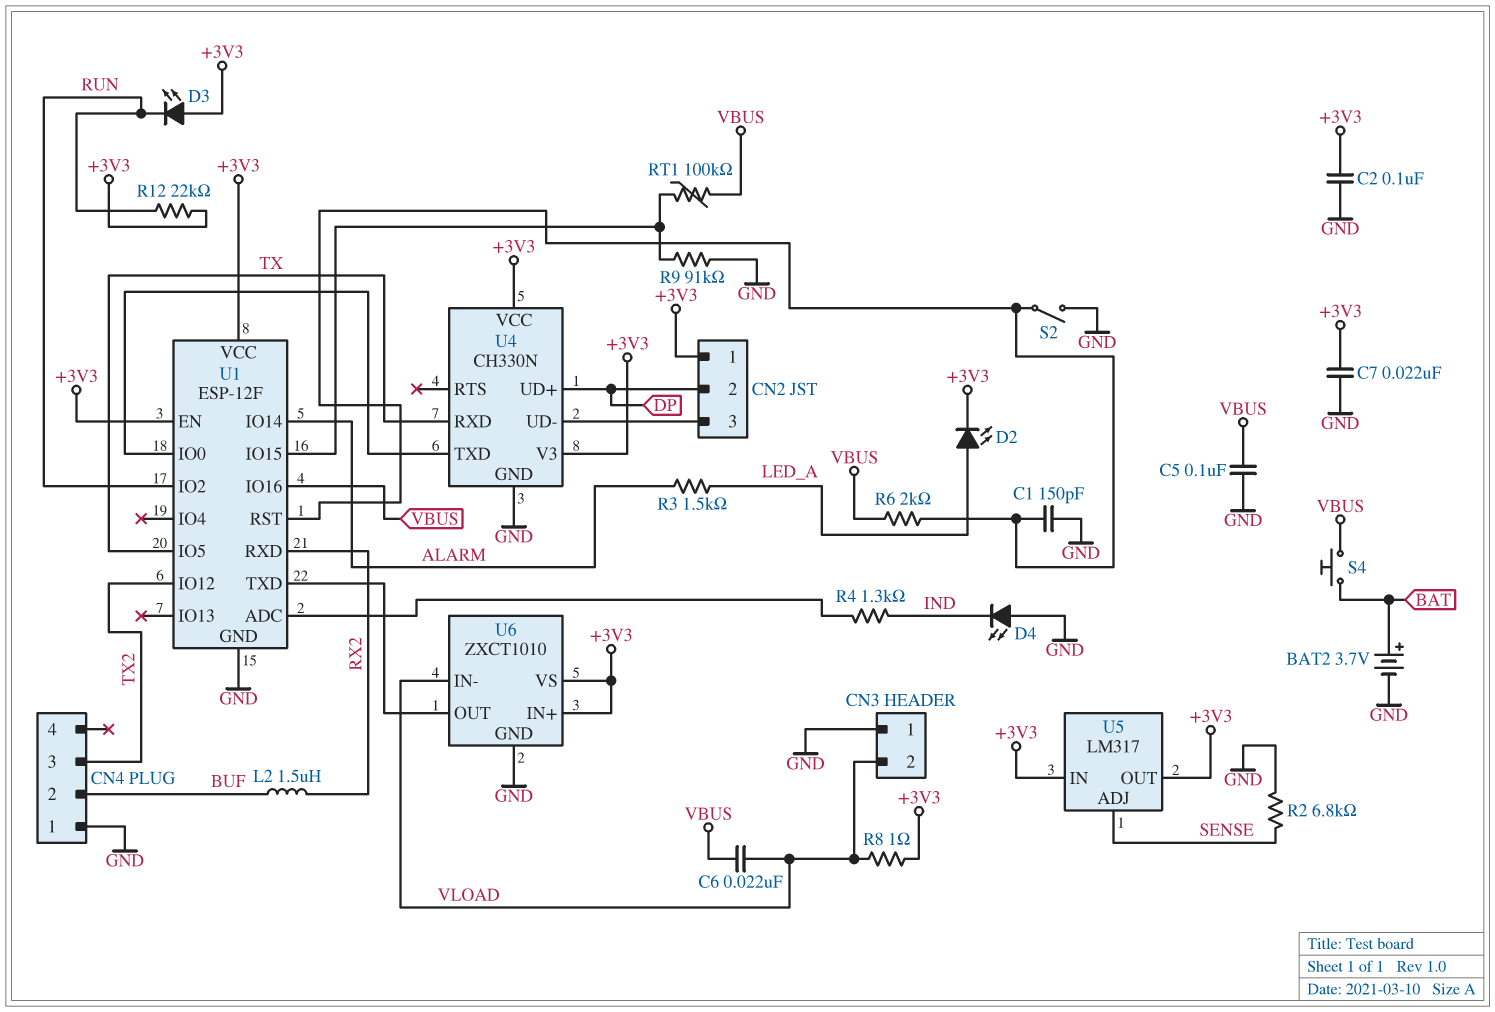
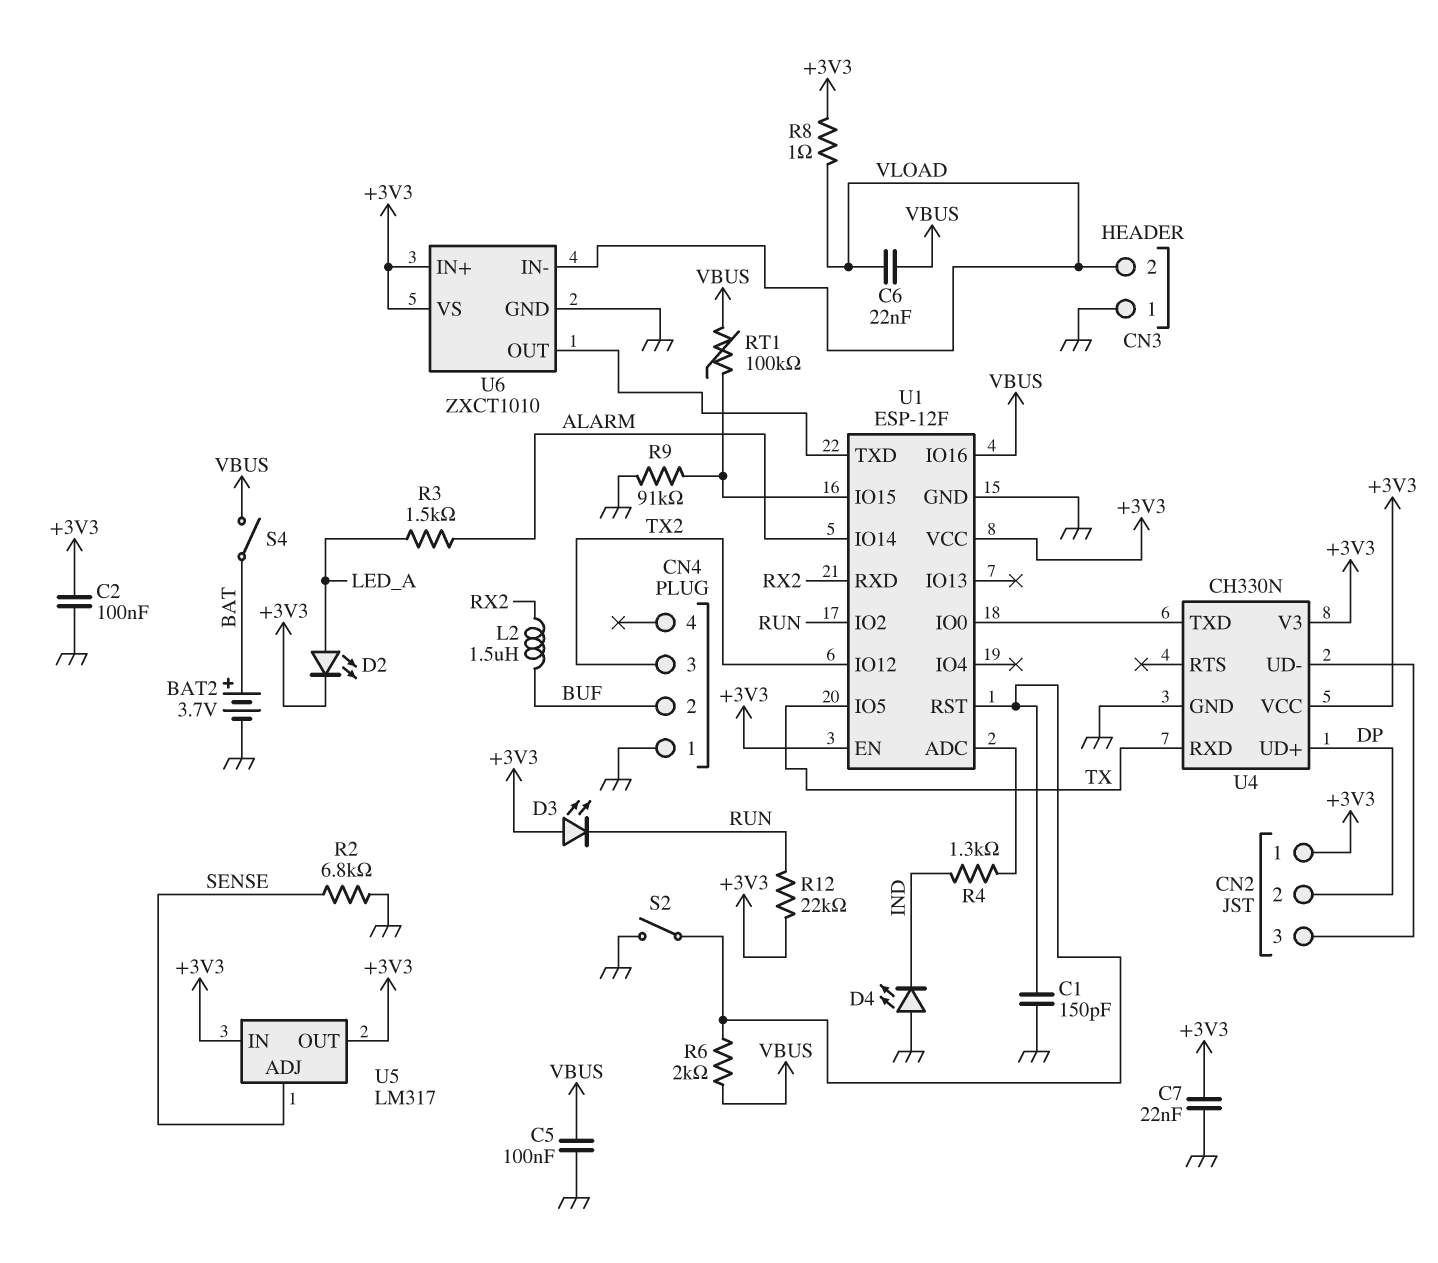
S4: button (BAT, VBUS) -> switch (BAT, VBUS)

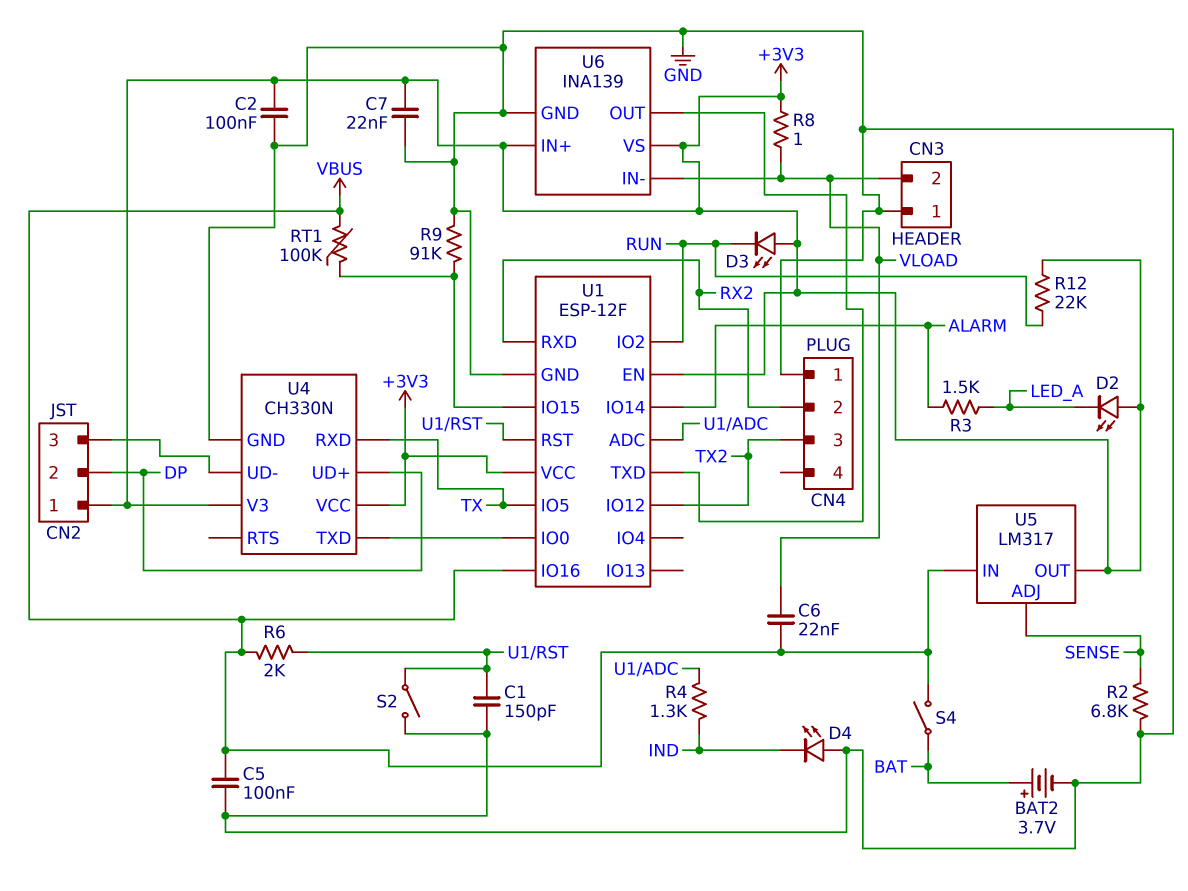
CN4 pin 2: BUF -> RX2
D2: LED (A LED_A, K +3V3) -> LED (A +3V3, K LED_A)
L2: 1.5uH (BUF, RX2) -> none
U5 pin IN: +3V3 -> VBUS
U6: ZXCT1010 -> INA139

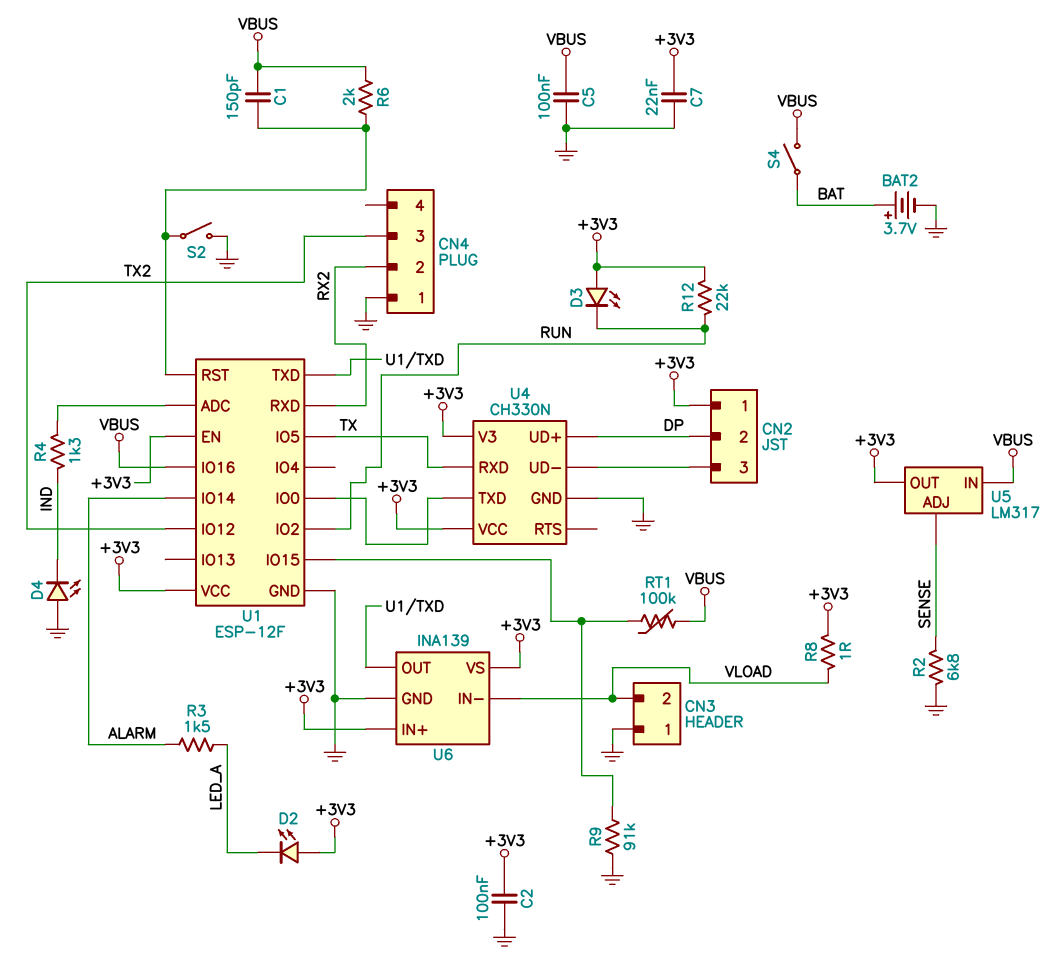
C1: 150pF (GND, U1/RST) -> 150pF (U1/RST, VBUS)
C6: 22nF (VBUS, VLOAD) -> none

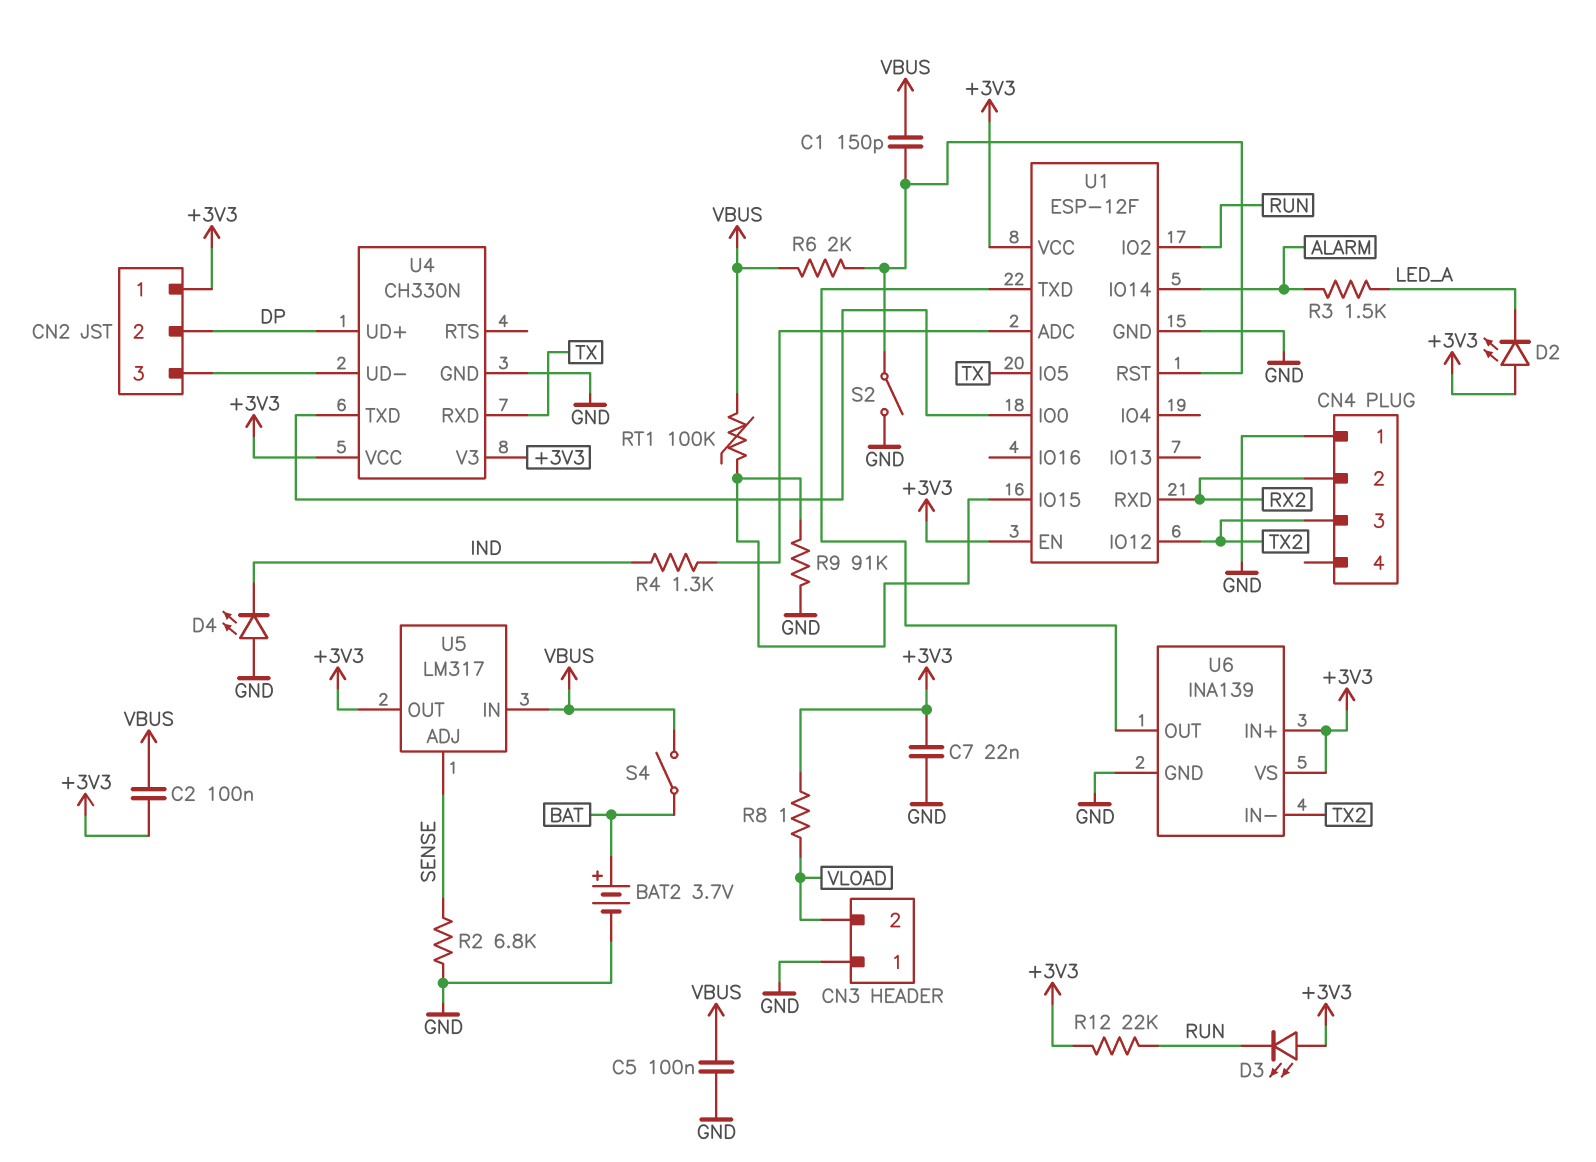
C2: 100nF (+3V3, GND) -> 100nF (+3V3, VBUS)
U1 pin IO16: VBUS -> none
U6 pin IN-: VLOAD -> TX2

